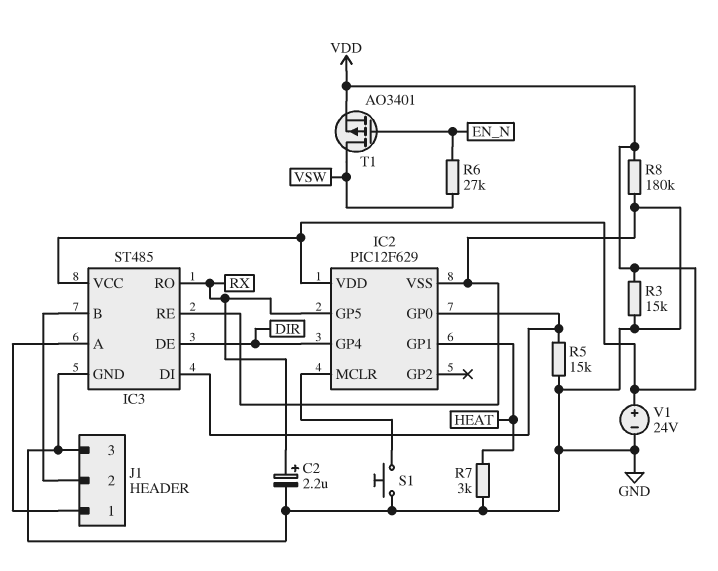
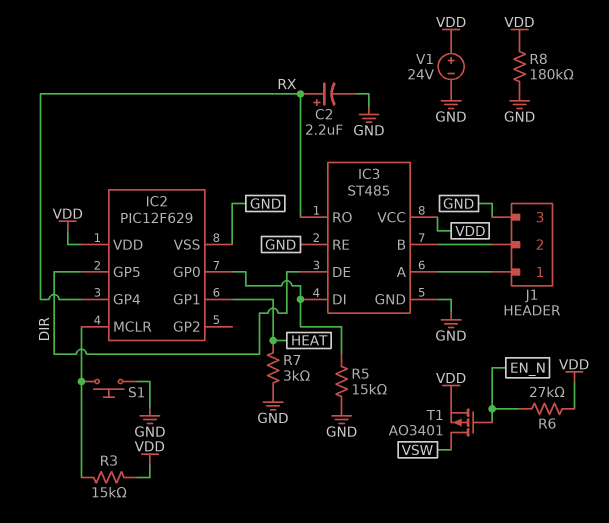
IC2 pin GP4: DIR -> RX
IC2 pin GP5: RX -> DIR
R3: 15k (GND, VDD) -> 15k (IC2/MCLR, VDD)
R6: 27k (EN_N, VSW) -> 27k (EN_N, VDD)

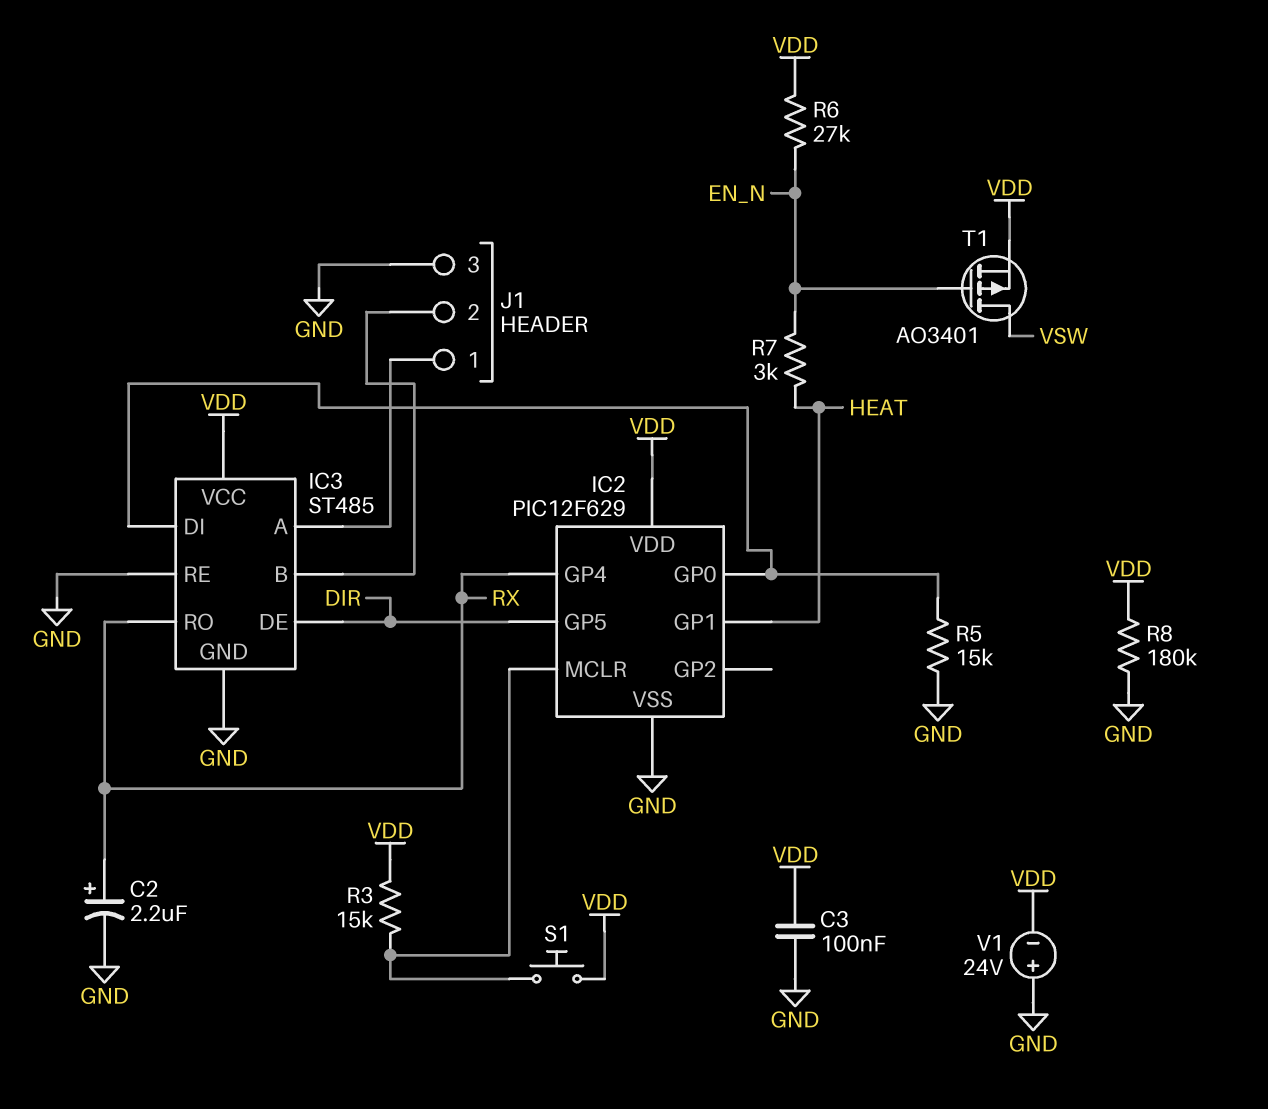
C3: none -> 100nF (GND, VDD)
R7: 3k (GND, HEAT) -> 3k (EN_N, HEAT)
S1: button (GND, IC2/MCLR) -> button (IC2/MCLR, VDD)
V1: 24V (plus VDD, minus GND) -> 24V (plus GND, minus VDD)

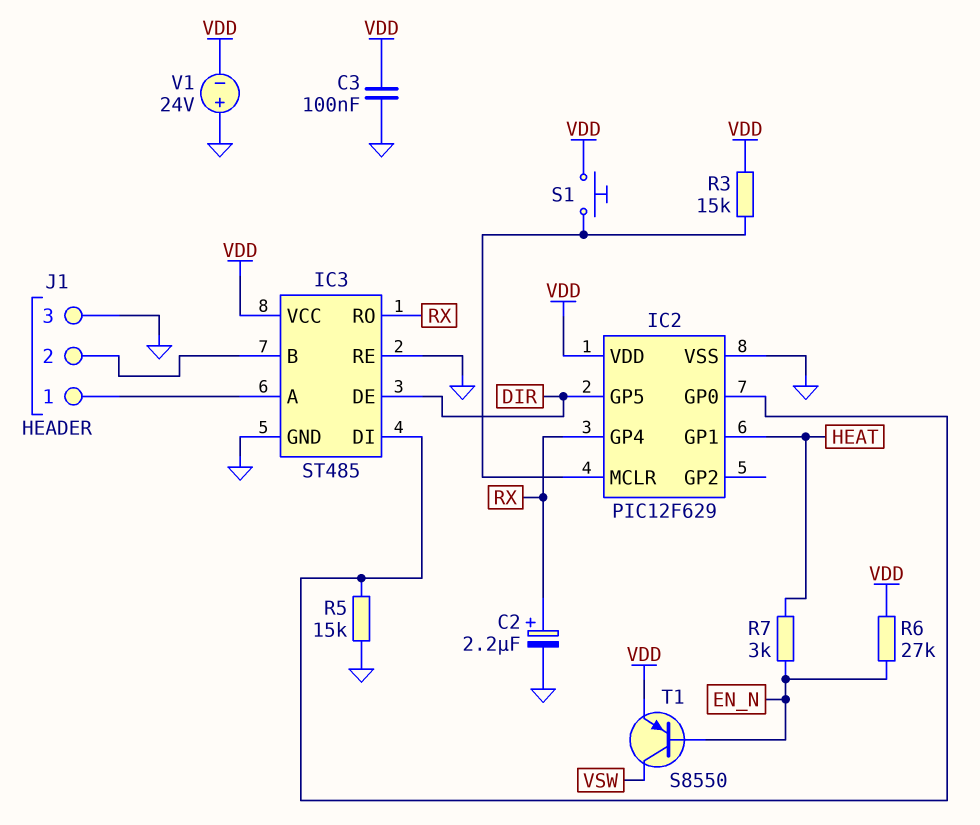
R8: 180k (GND, VDD) -> none
T1: PMOS AO3401 (G EN_N, D VSW, S VDD) -> PNP S8550 (B EN_N, C VSW, E VDD)

